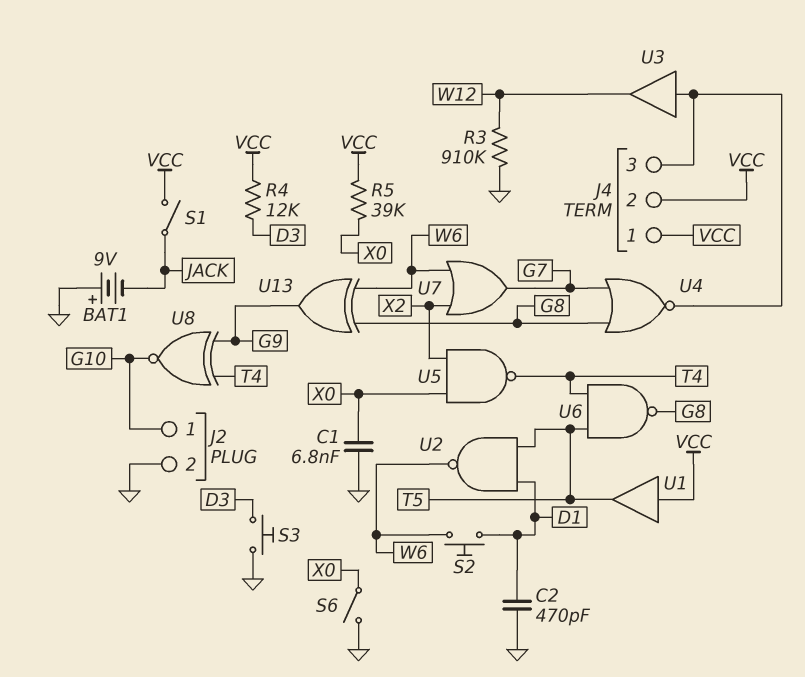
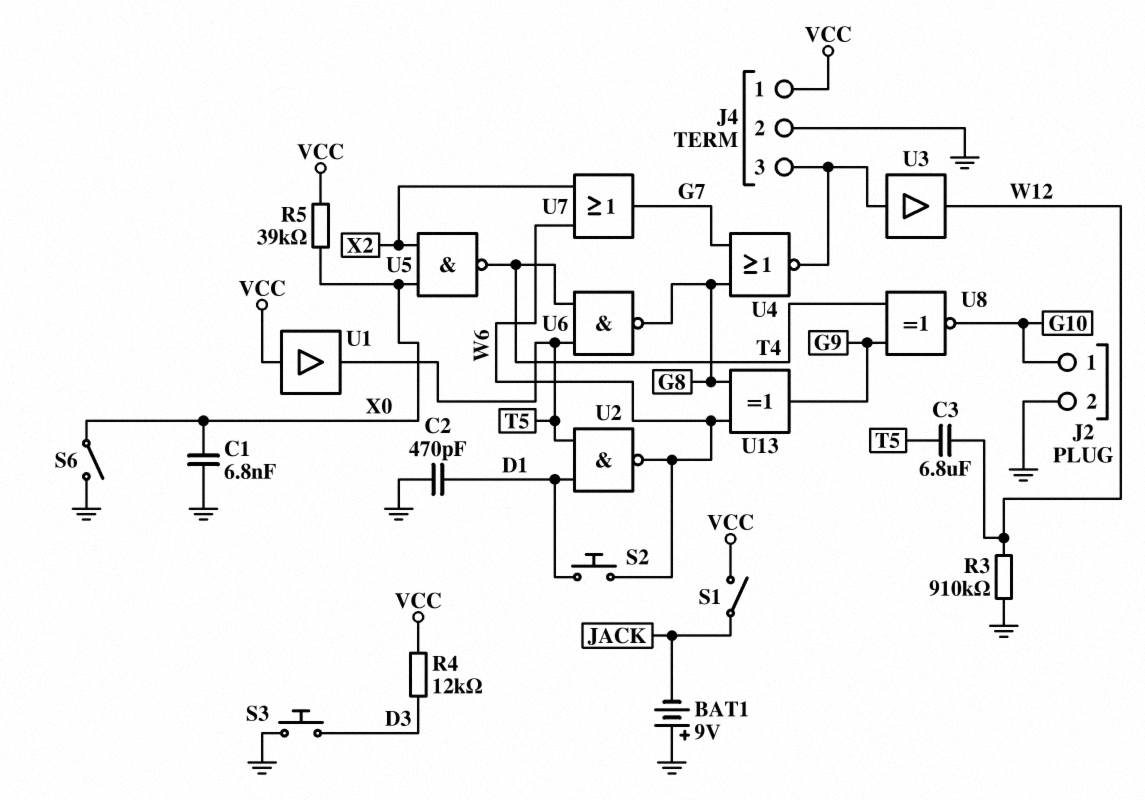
C3: none -> 6.8uF (T5, W12)
J4 pin 2: VCC -> GND

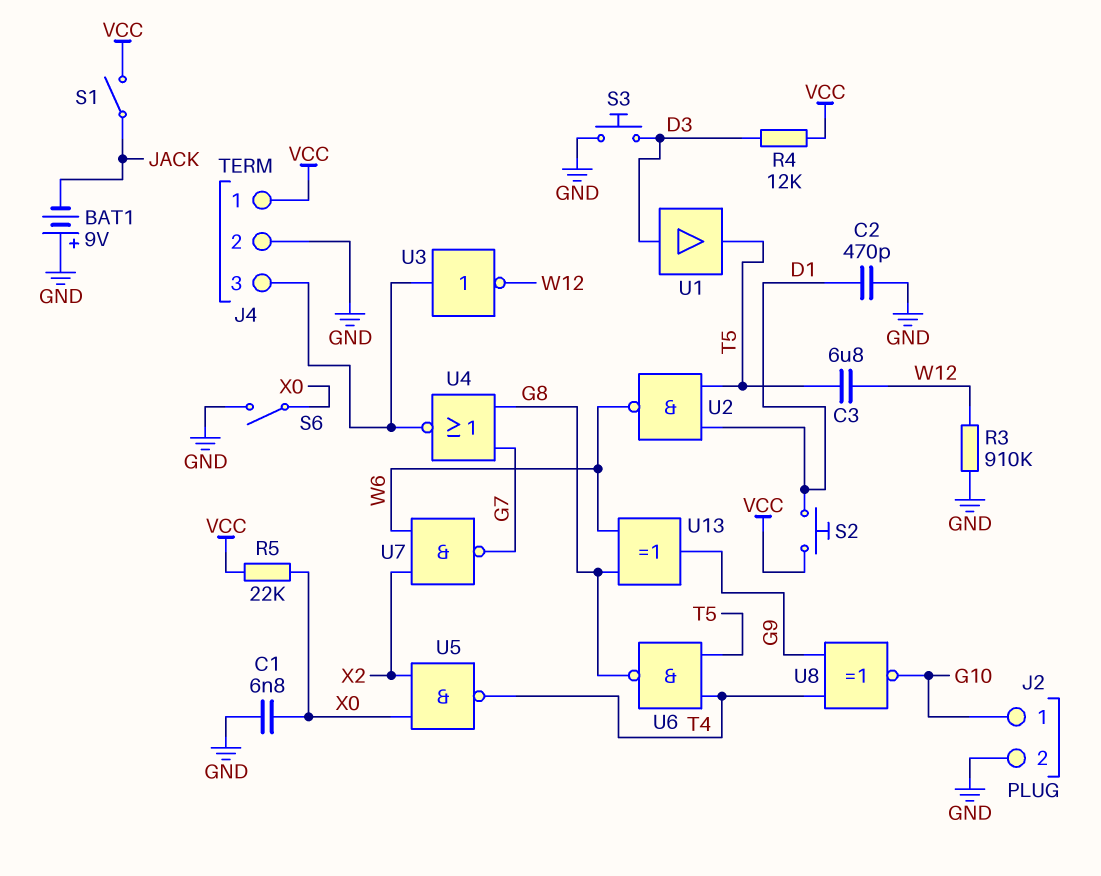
R5: 39k (VCC, X0) -> 22k (VCC, X0)
S2: button (D1, W6) -> button (D1, VCC)
U1: buffer (in VCC, out T5) -> buffer (in D3, out T5)
U3: buffer (in J4/3, out W12) -> NOT (in J4/3, out W12)
U7: OR (in W6, in X2, out G7) -> NAND (in W6, in X2, out G7)

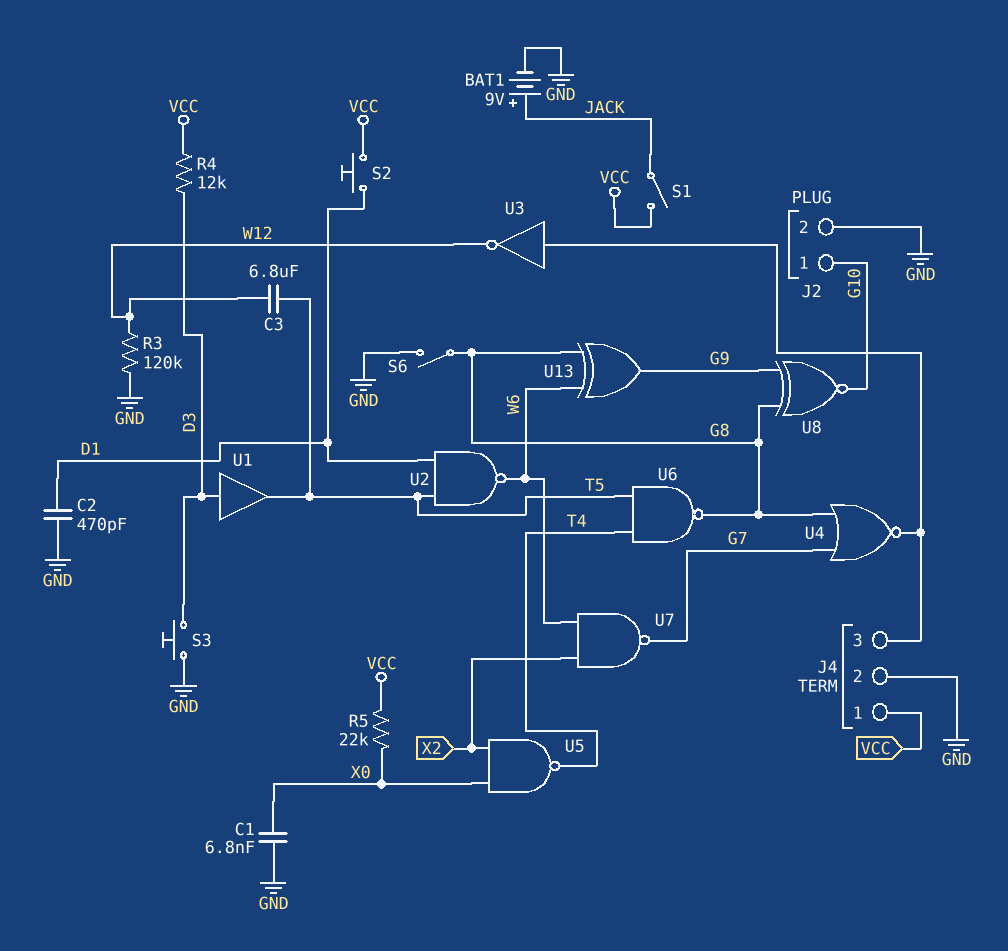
BAT1: 9V (plus GND, minus JACK) -> 9V (plus JACK, minus GND)
R3: 910k (GND, W12) -> 120k (GND, W12)
S6: switch (GND, X0) -> switch (G8, GND)
U8: XNOR (in G9, in T4, out G10) -> XNOR (in G8, in G9, out G10)

